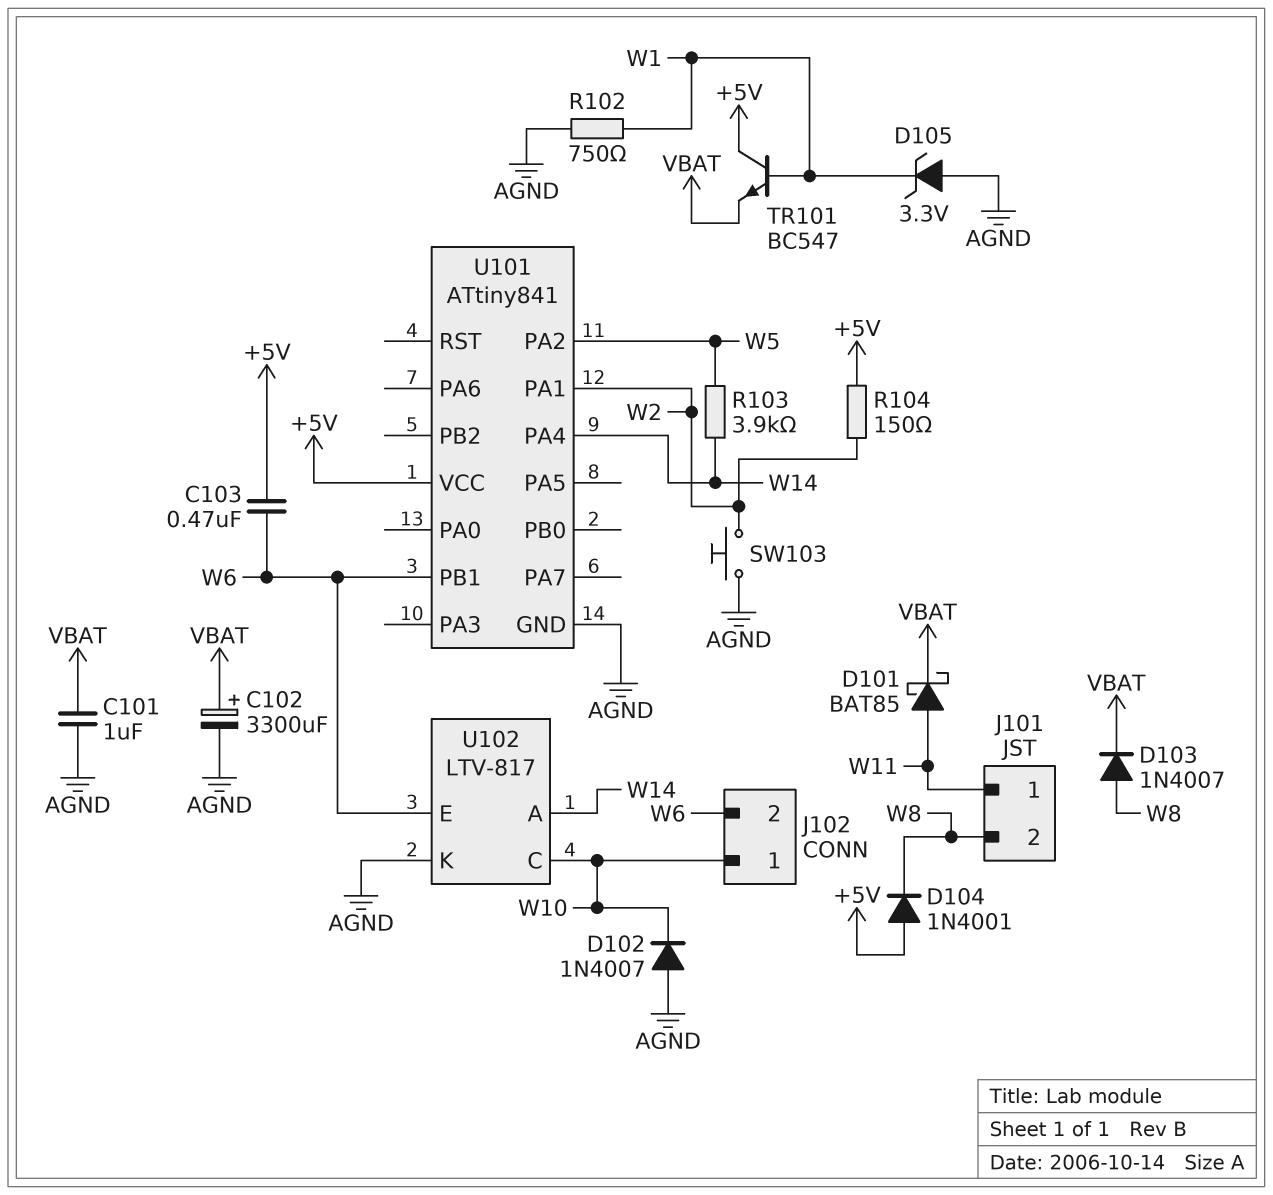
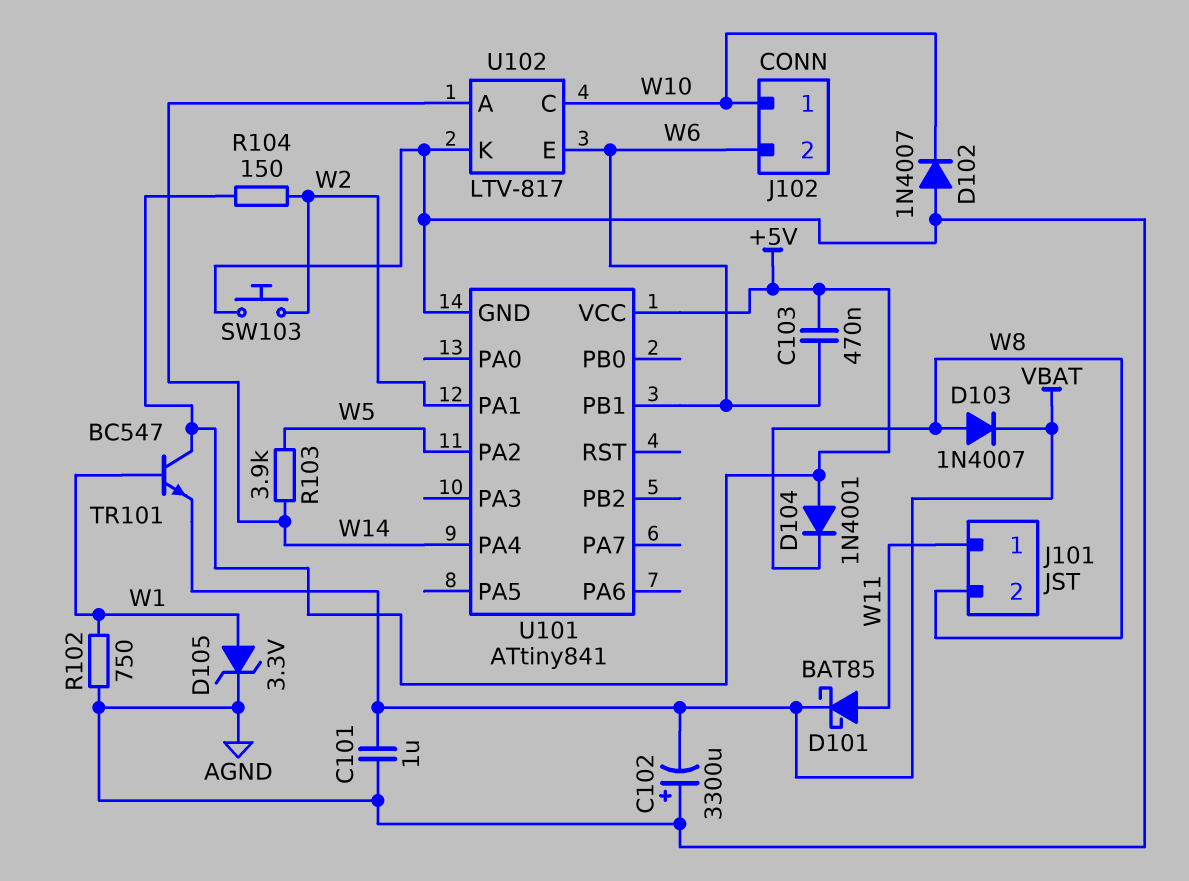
C102: 3300uF (plus VBAT, minus AGND) -> 3300uF (plus AGND, minus VBAT)
D105: zener 3.3V (A AGND, K W1) -> zener 3.3V (A W1, K AGND)

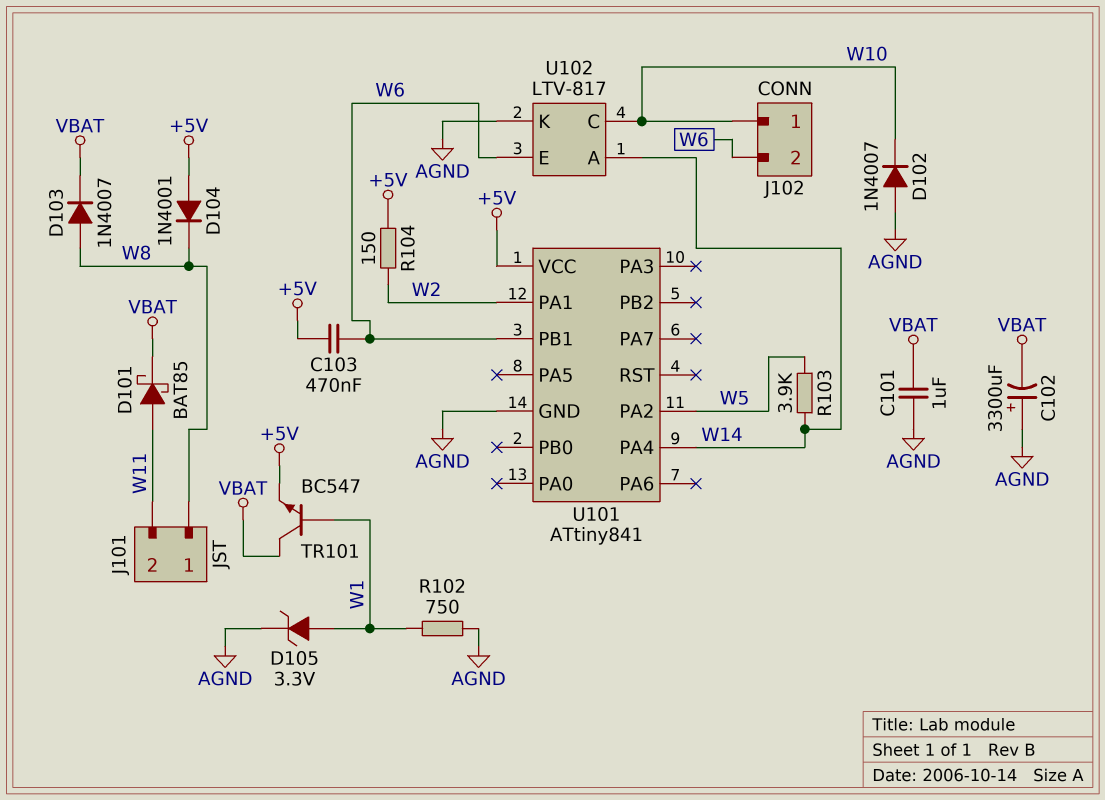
J101 pin 1: W11 -> W8
J101 pin 2: W8 -> W11
SW103: button (AGND, W2) -> none
TR101: NPN BC547 (B W1, C +5V, E VBAT) -> NPN BC547 (B W1, C VBAT, E +5V)

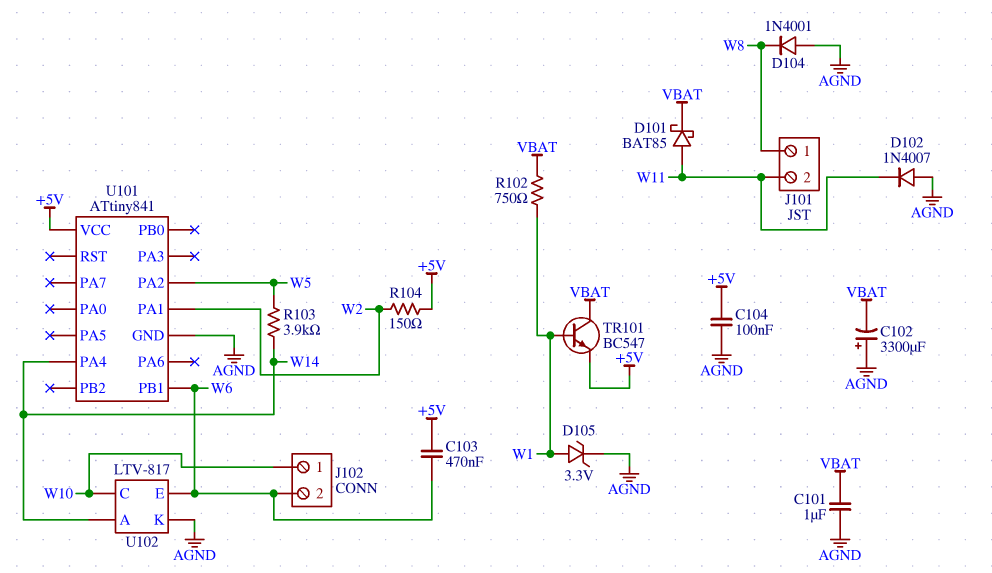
C104: none -> 100nF (+5V, AGND)
D102: diode 1N4007 (A AGND, K W10) -> diode 1N4007 (A AGND, K W11)
D103: diode 1N4007 (A W8, K VBAT) -> none
D104: diode 1N4001 (A +5V, K W8) -> diode 1N4001 (A AGND, K W8)
R102: 750 (AGND, W1) -> 750 (VBAT, W1)

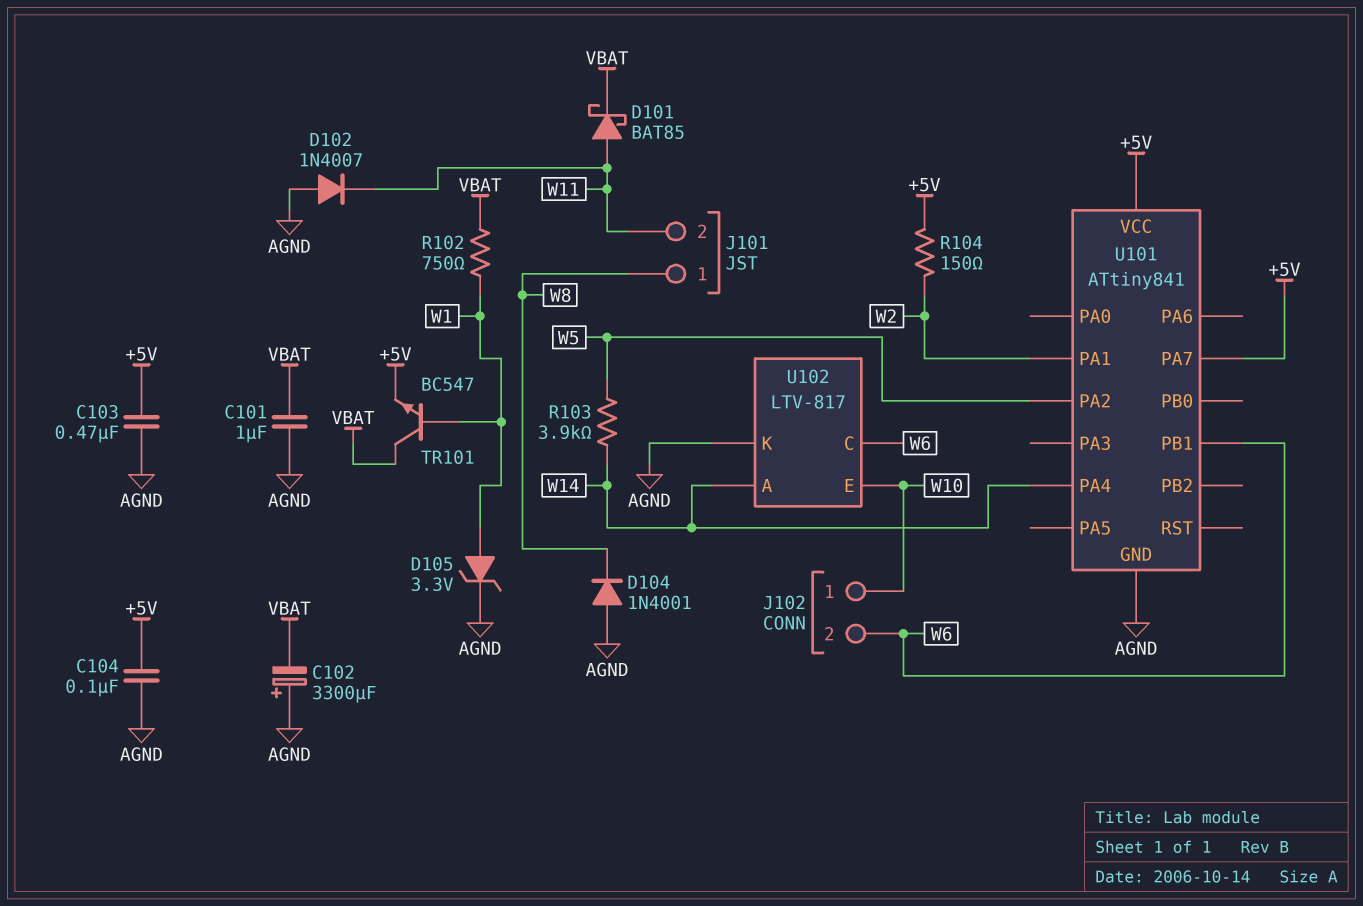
C103: 470nF (+5V, W6) -> 470nF (+5V, AGND)
U101 pin PA7: none -> +5V
U102 pin C: W10 -> W6
U102 pin E: W6 -> W10

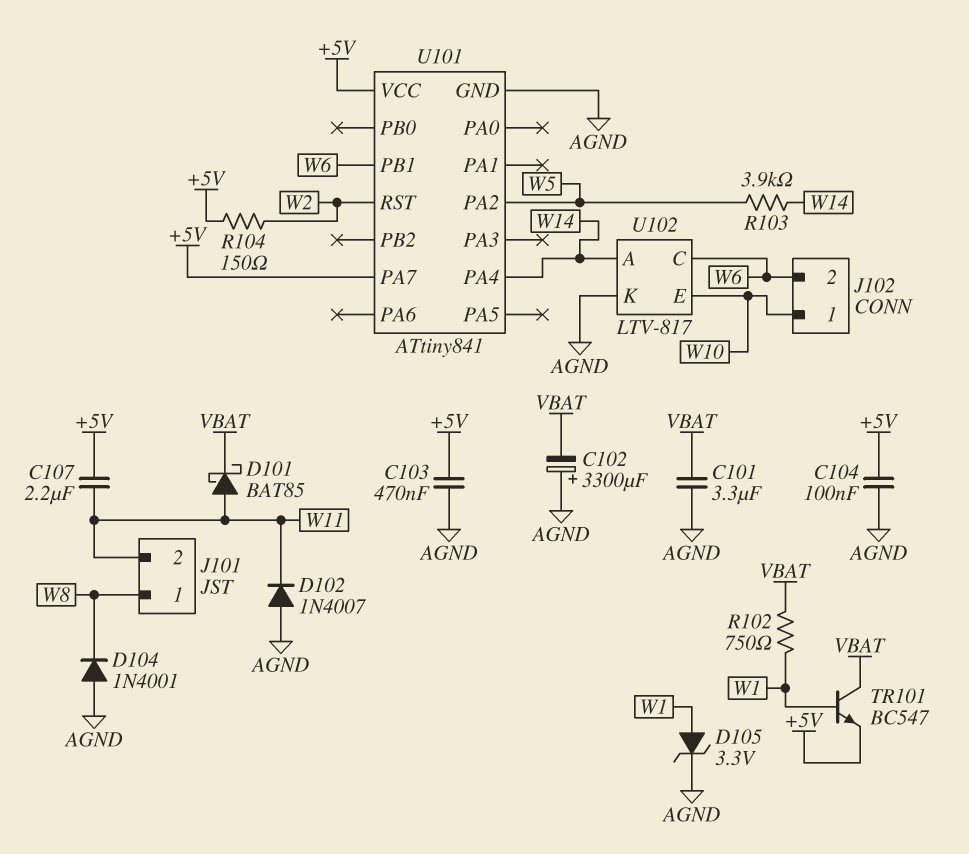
C101: 1uF (AGND, VBAT) -> 3.3uF (AGND, VBAT)
C107: none -> 2.2uF (+5V, W11)
U101 pin PA1: W2 -> none
U101 pin RST: none -> W2

